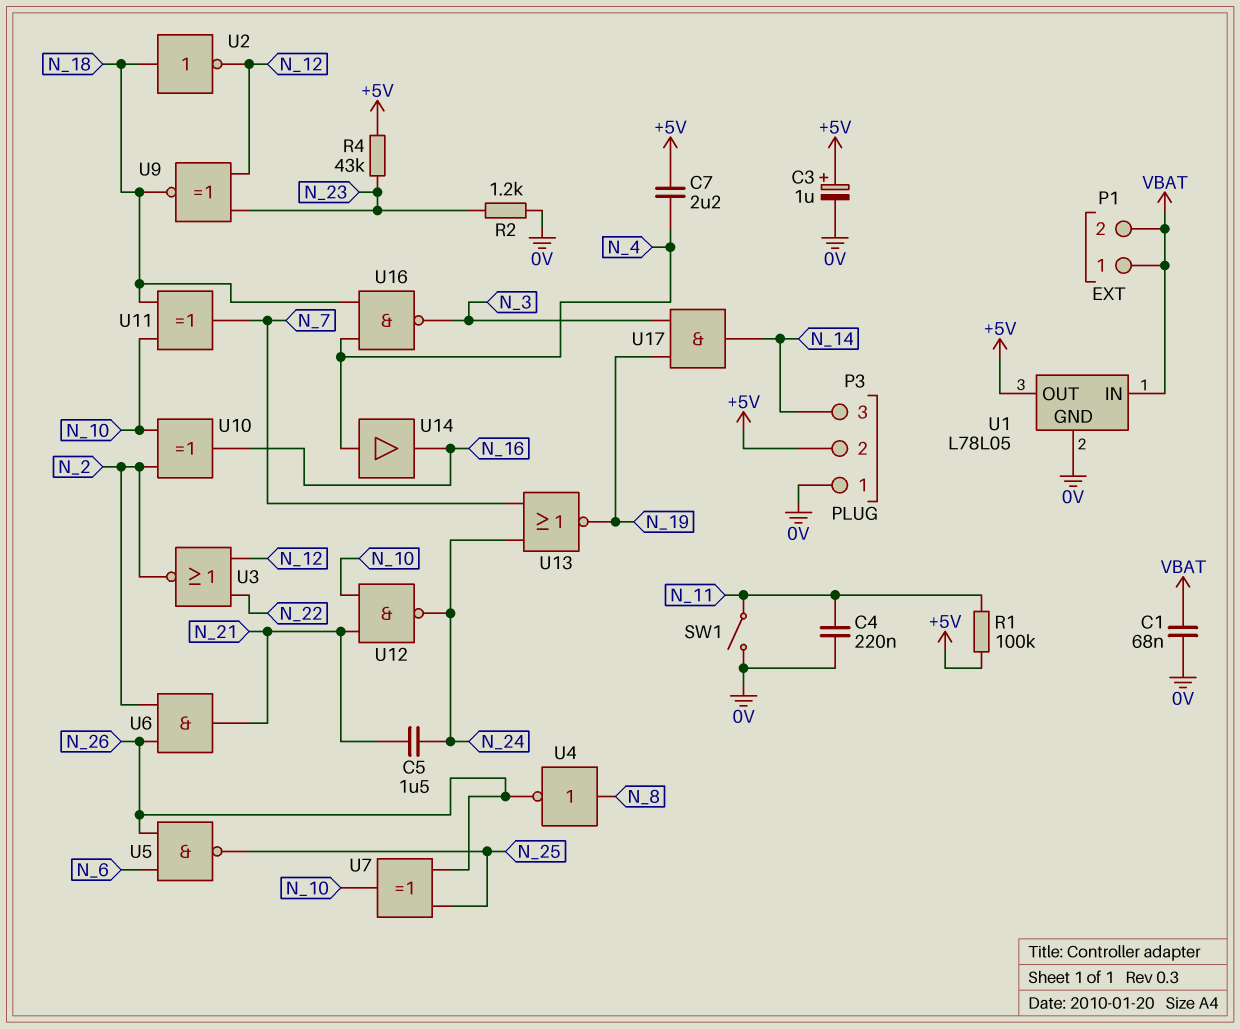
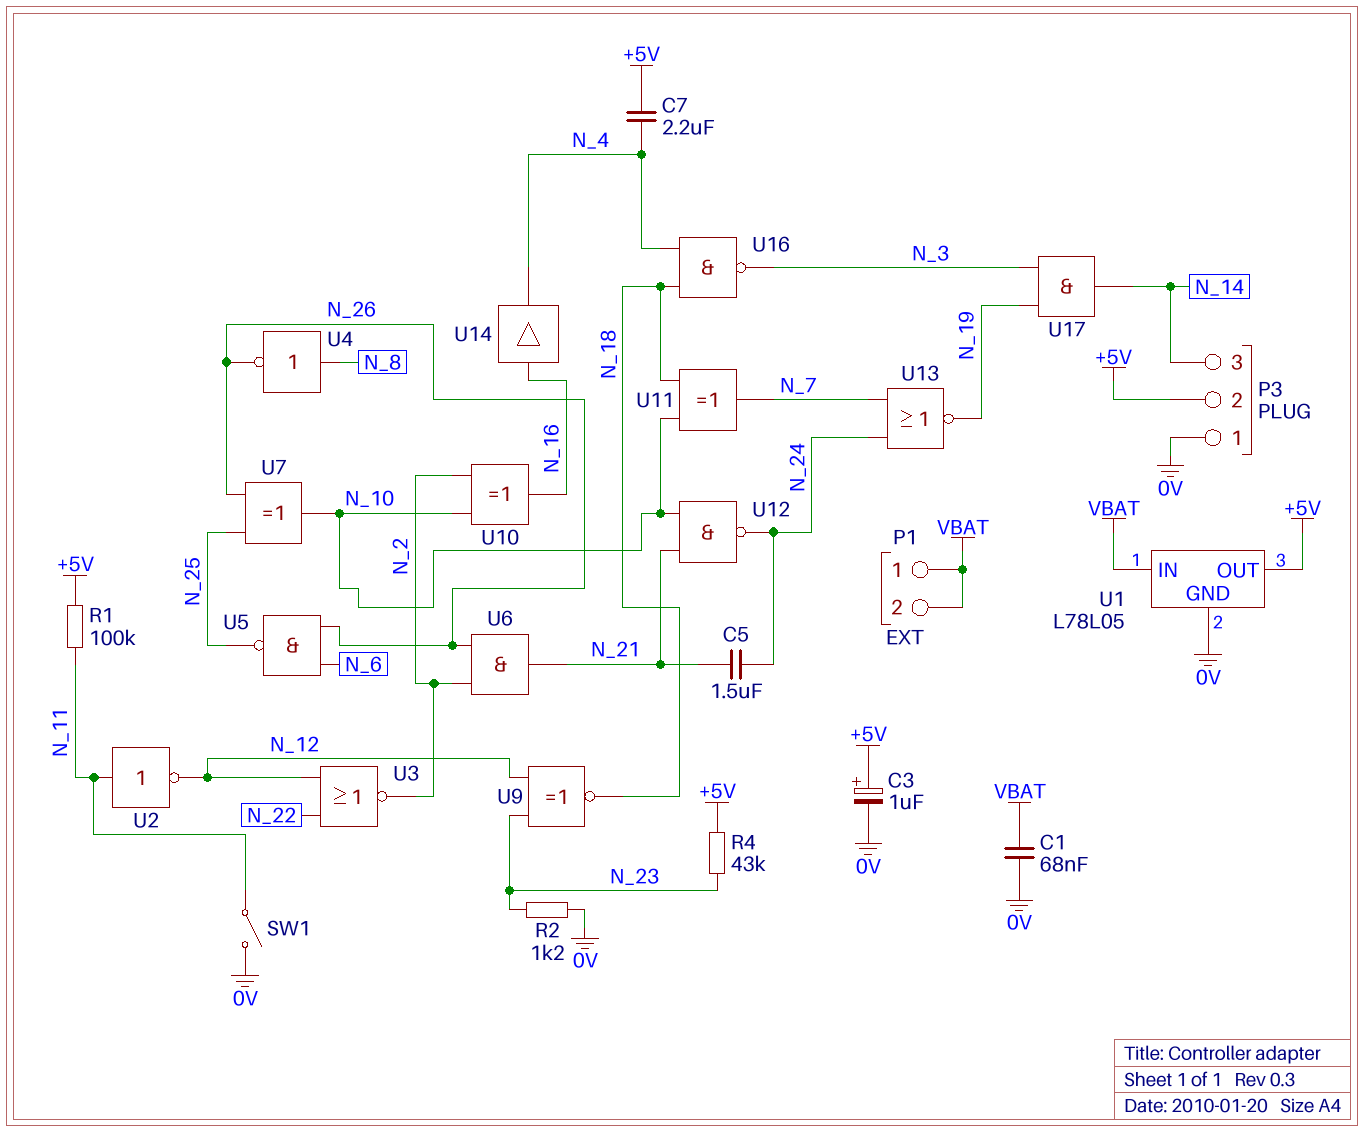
C4: 220nF (0V, N_11) -> none
U2: NOT (in N_18, out N_12) -> NOT (in N_11, out N_12)
U14: buffer (in N_4, out N_16) -> buffer (in N_16, out N_4)

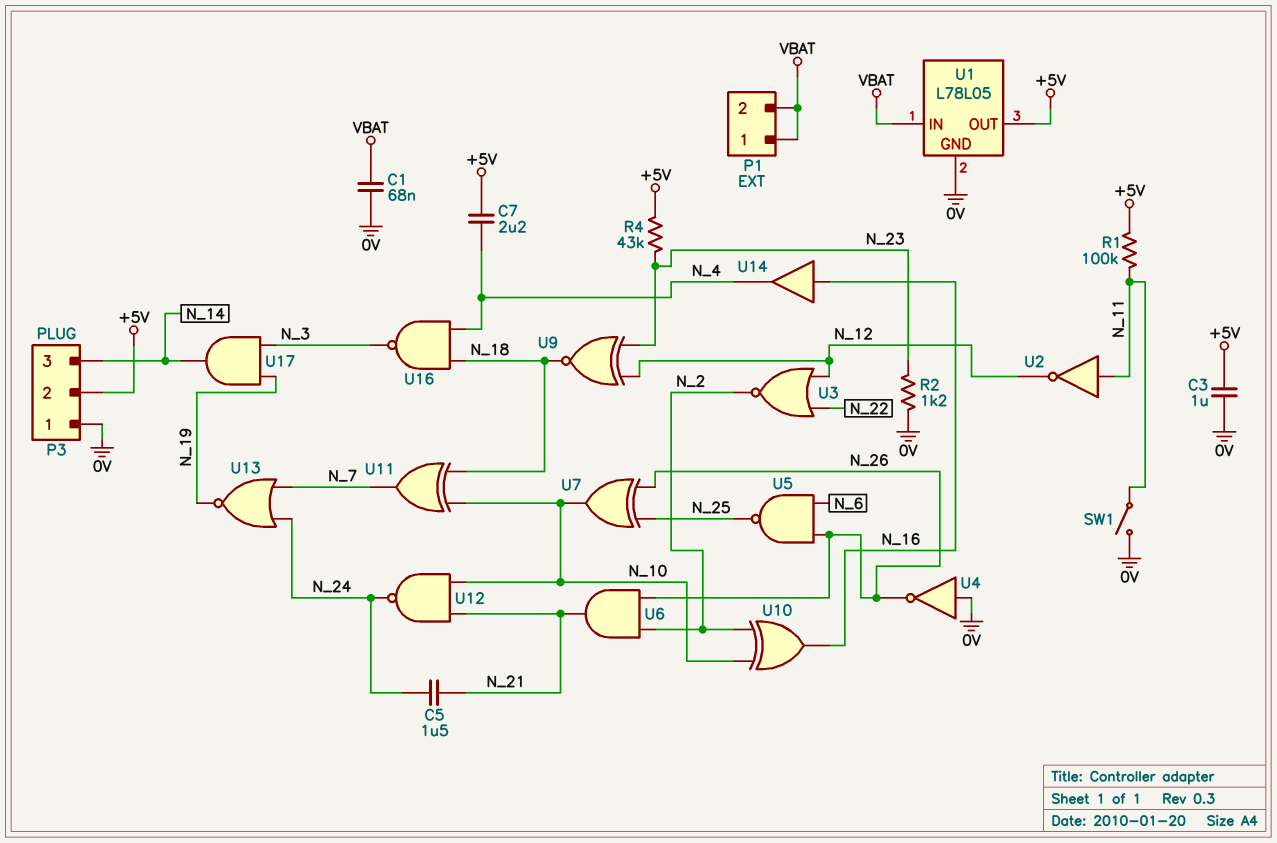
C3: 1uF (plus +5V, minus 0V) -> 1uF (+5V, 0V)
U4: NOT (in N_8, out N_26) -> NOT (in 0V, out N_26)

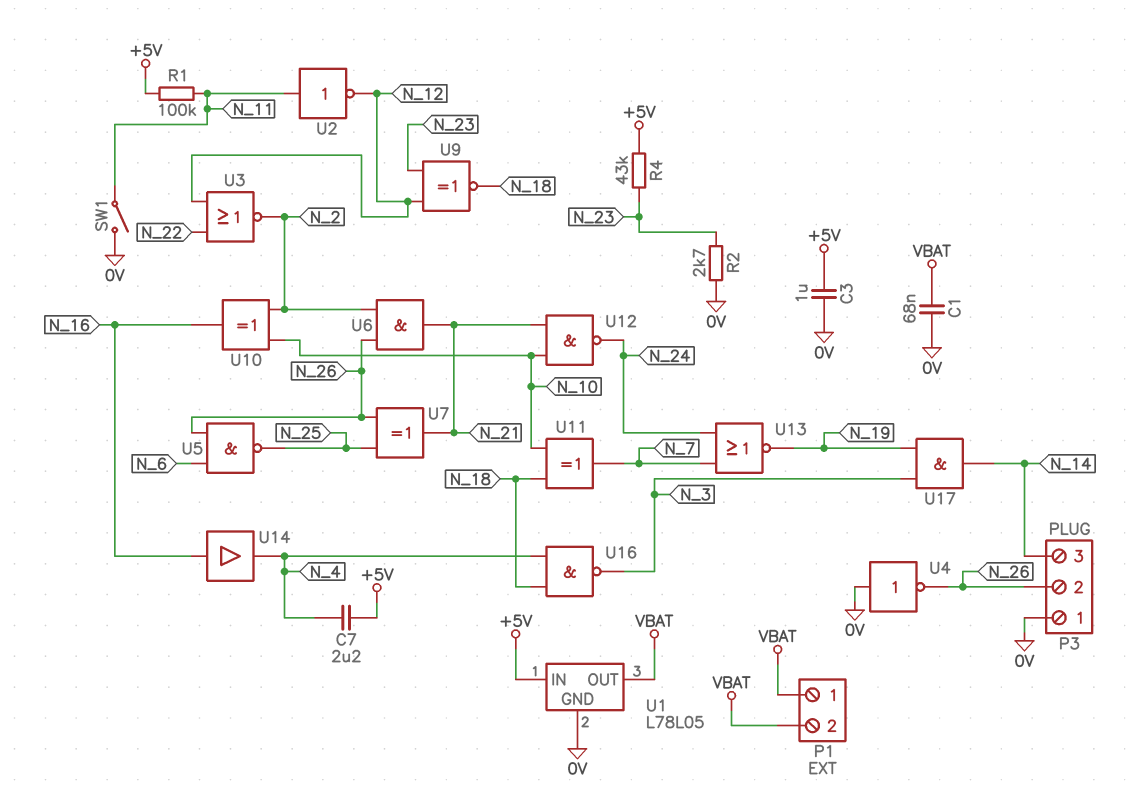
C5: 1.5uF (N_21, N_24) -> none
P3 pin 2: +5V -> N_26
R2: 1.2k (0V, N_23) -> 2.7k (0V, N_23)
U1 pin IN: VBAT -> +5V
U1 pin OUT: +5V -> VBAT
U7: XOR (in N_25, in N_26, out N_10) -> XOR (in N_25, in N_26, out N_21)

